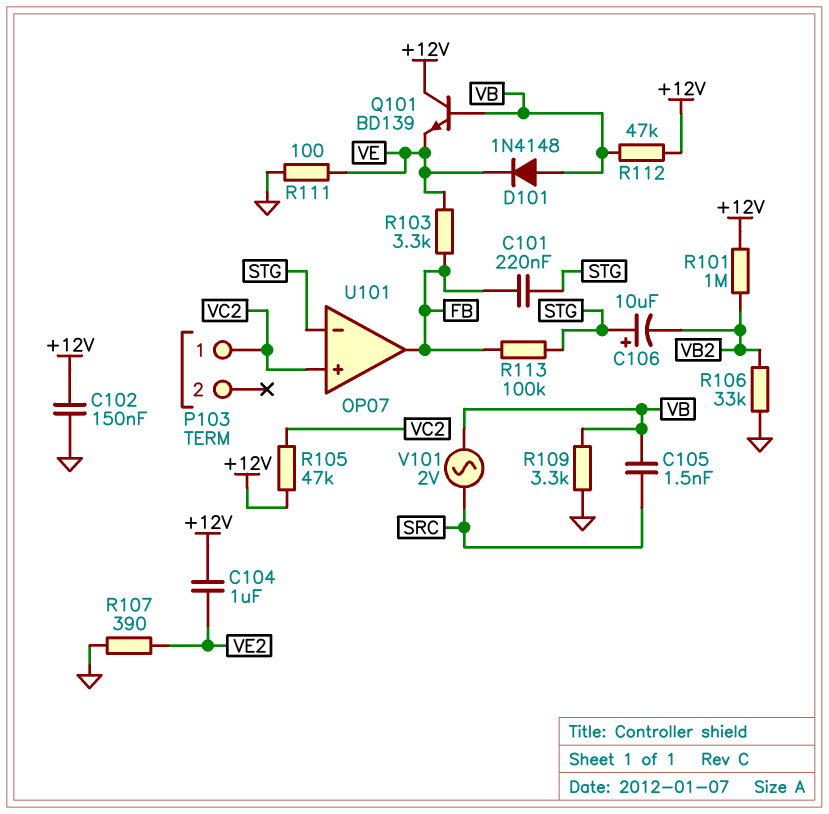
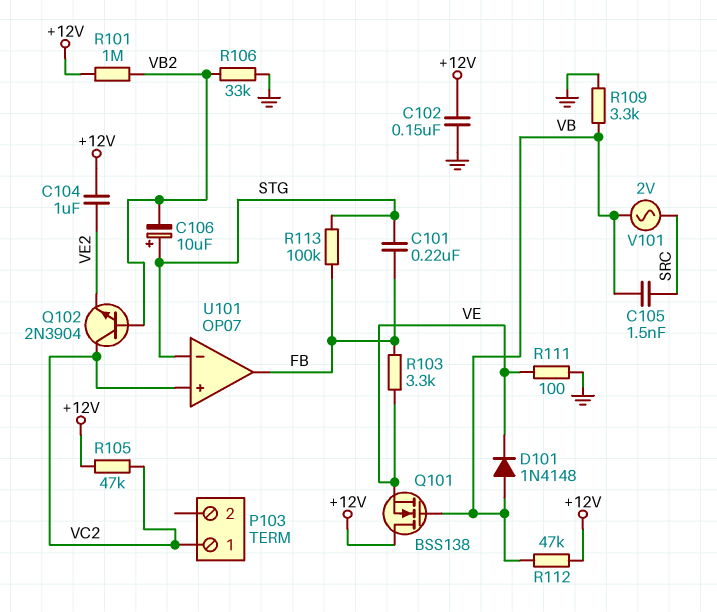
Q101: NPN BD139 (B VB, C +12V, E VE) -> NMOS BSS138 (G VB, D +12V, S VE)
Q102: none -> NPN 2N3904 (B VB2, C VC2, E VE2)
R107: 390 (GND, VE2) -> none

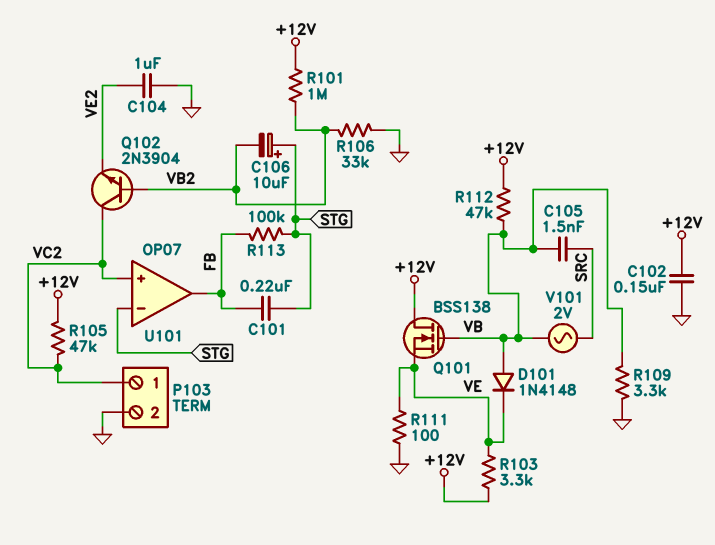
C104: 1uF (+12V, VE2) -> 1uF (GND, VE2)
P103 pin 2: none -> GND
R103: 3.3k (FB, VE) -> 3.3k (+12V, VE)

